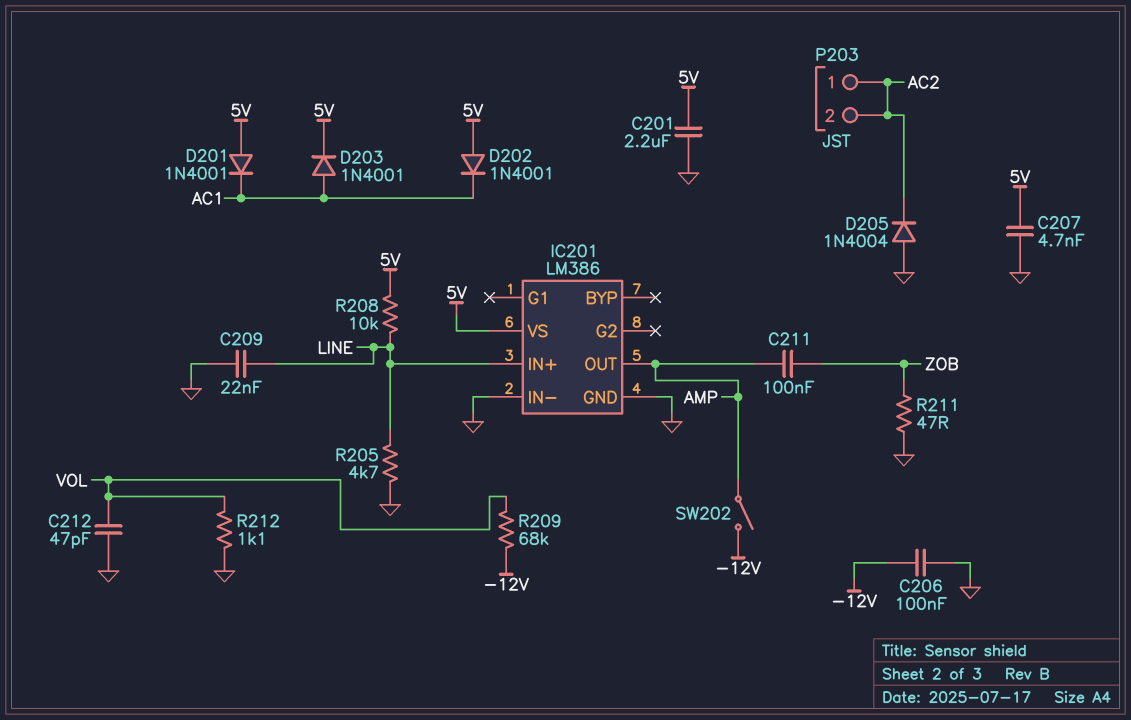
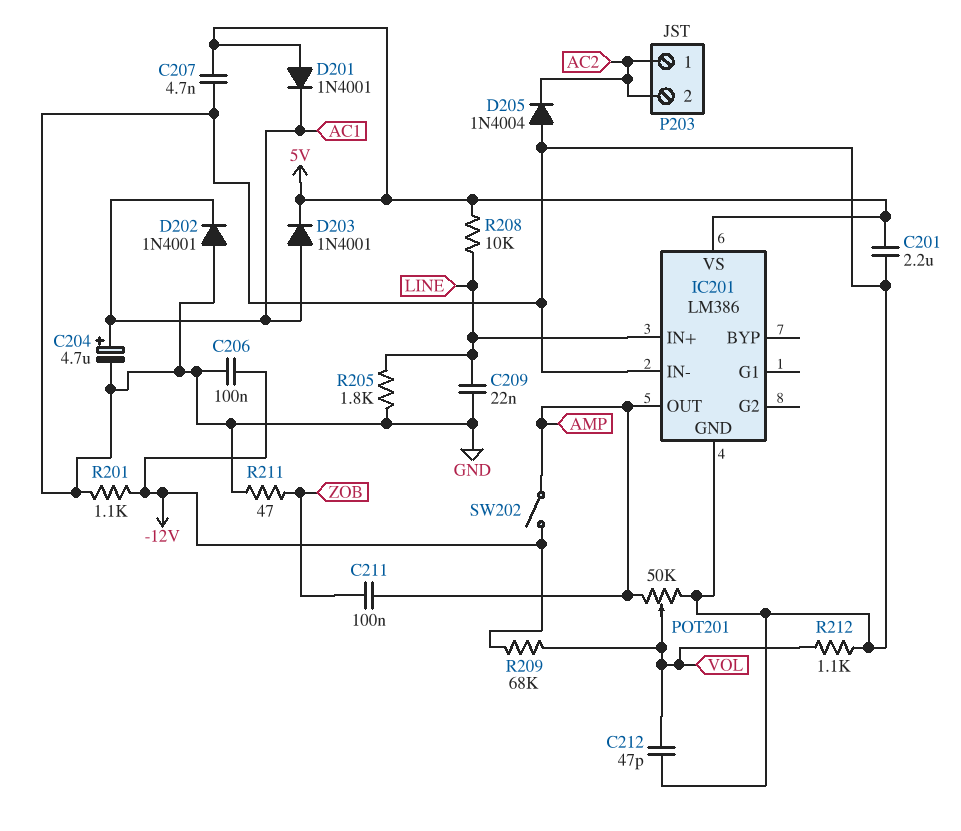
C204: none -> 4.7uF (plus AC1, minus GND)
D202: diode 1N4001 (A 5V, K AC1) -> diode 1N4001 (A GND, K AC1)
POT201: none -> 50k (AMP, GND, wiper VOL)
R201: none -> 1.1k (-12V, GND)
R205: 4.7k (GND, LINE) -> 1.8k (GND, LINE)

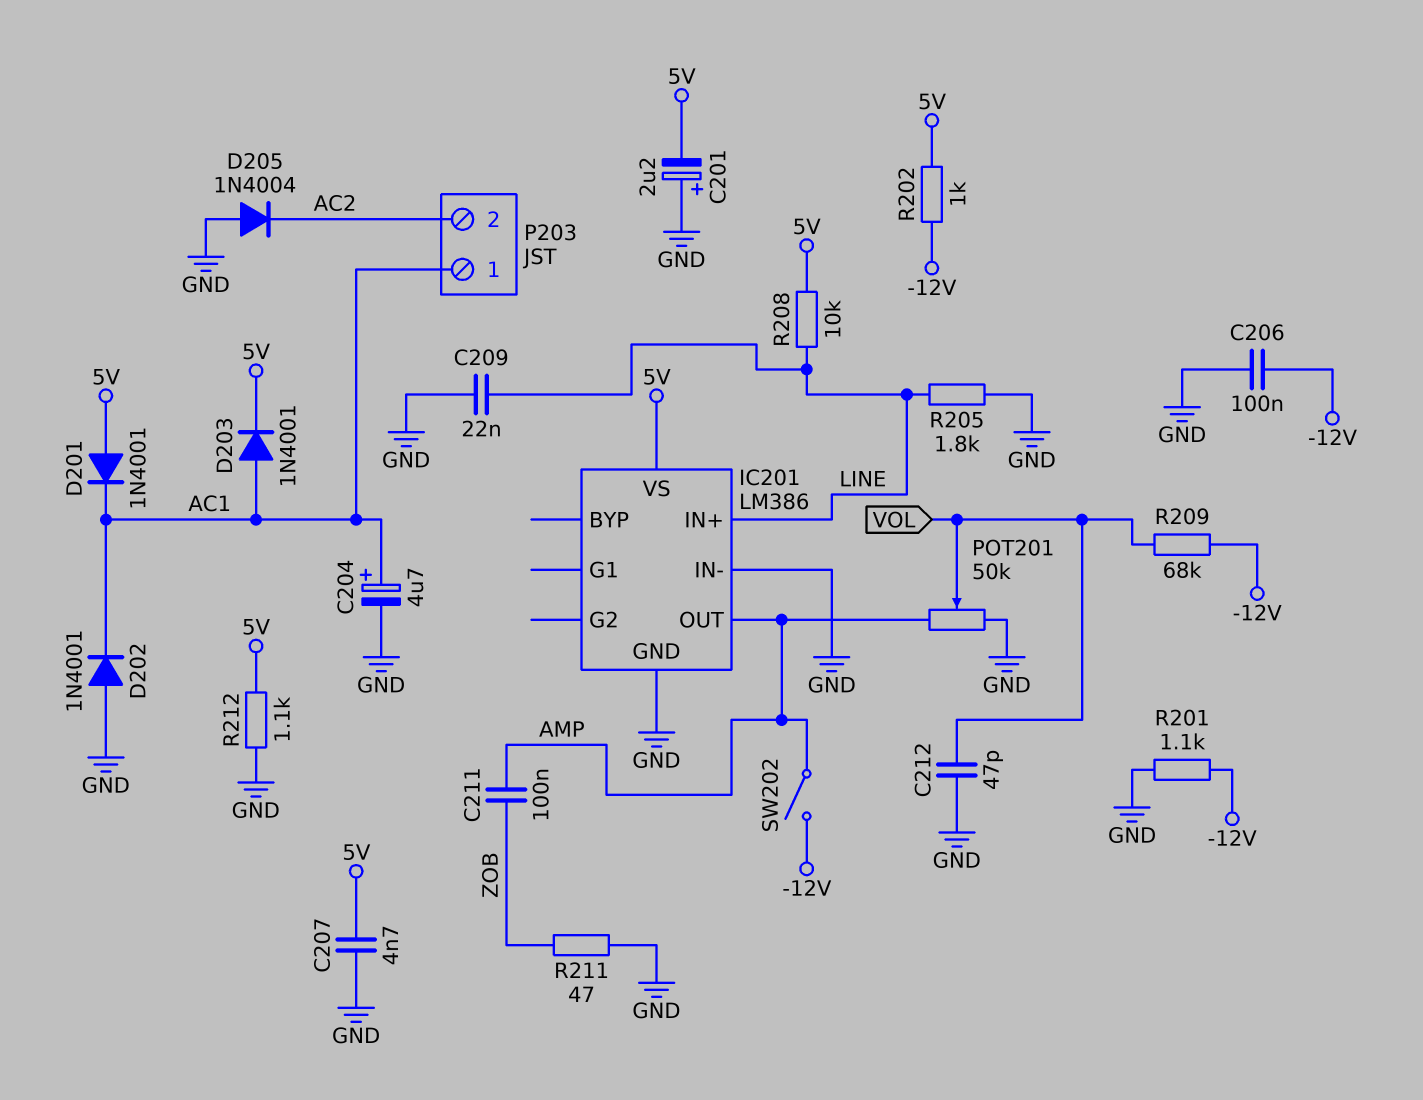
C201: 2.2uF (5V, GND) -> 2.2uF (plus GND, minus 5V)
P203 pin 1: AC2 -> AC1
R202: none -> 1k (-12V, 5V)
R212: 1.1k (GND, VOL) -> 1.1k (5V, GND)

